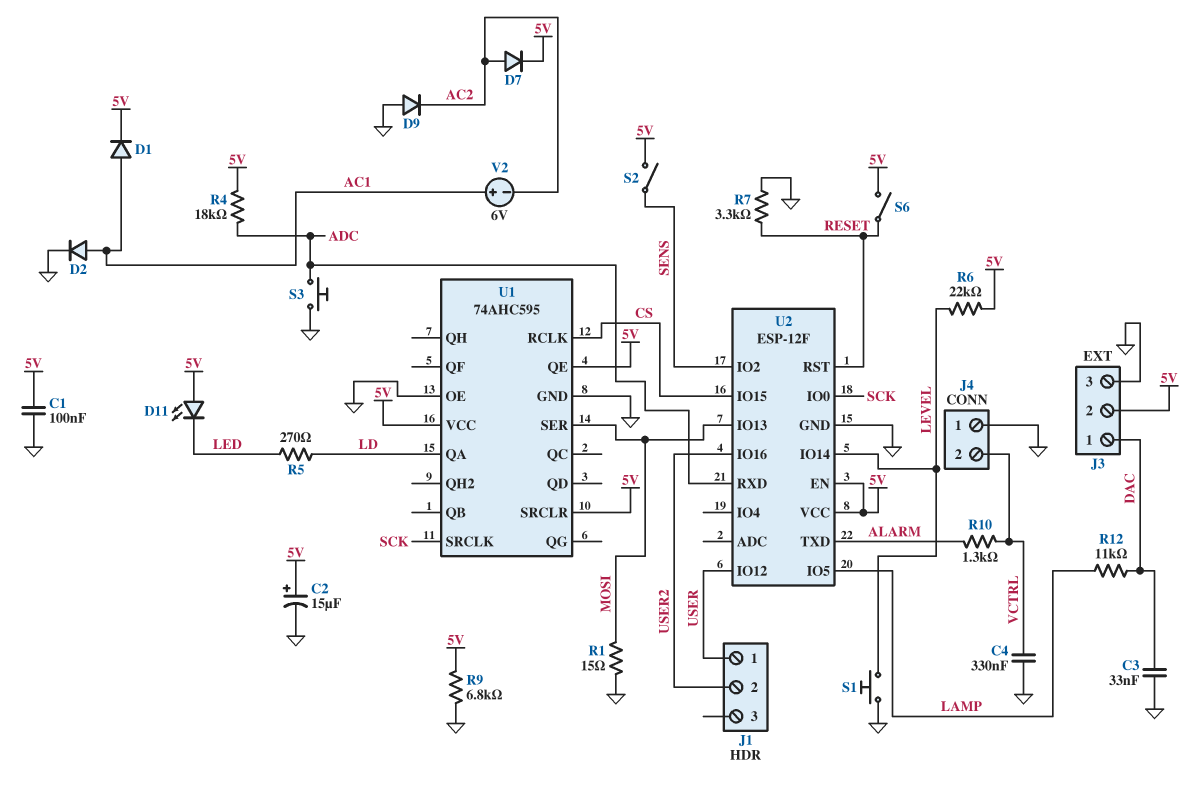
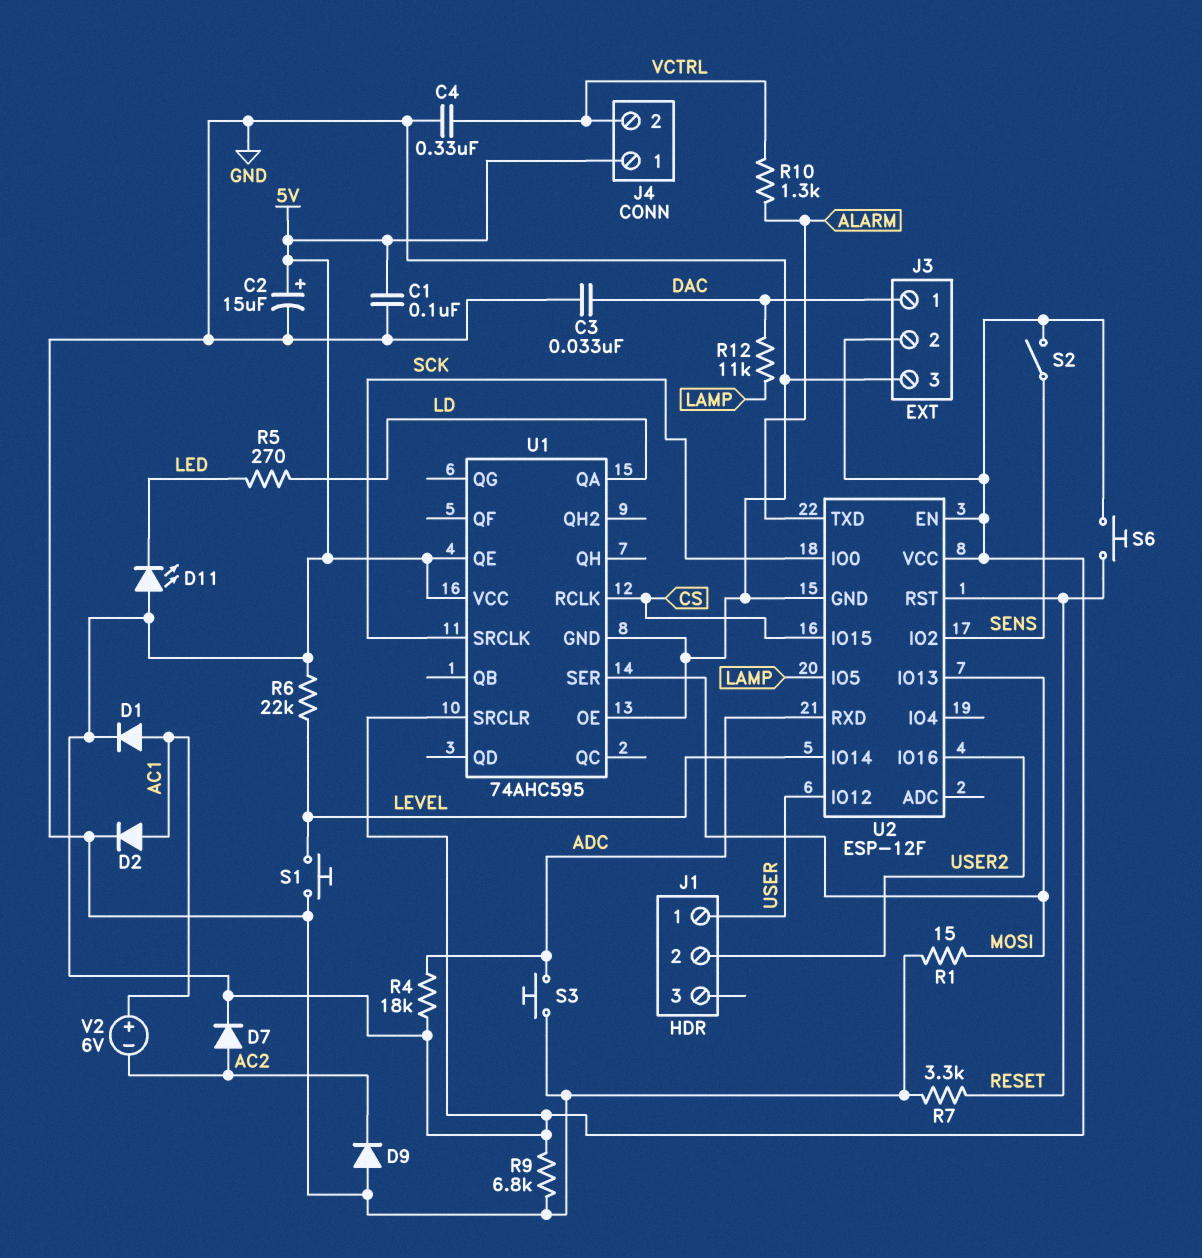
J4 pin 1: GND -> 5V
S6: switch (5V, RESET) -> button (5V, RESET)

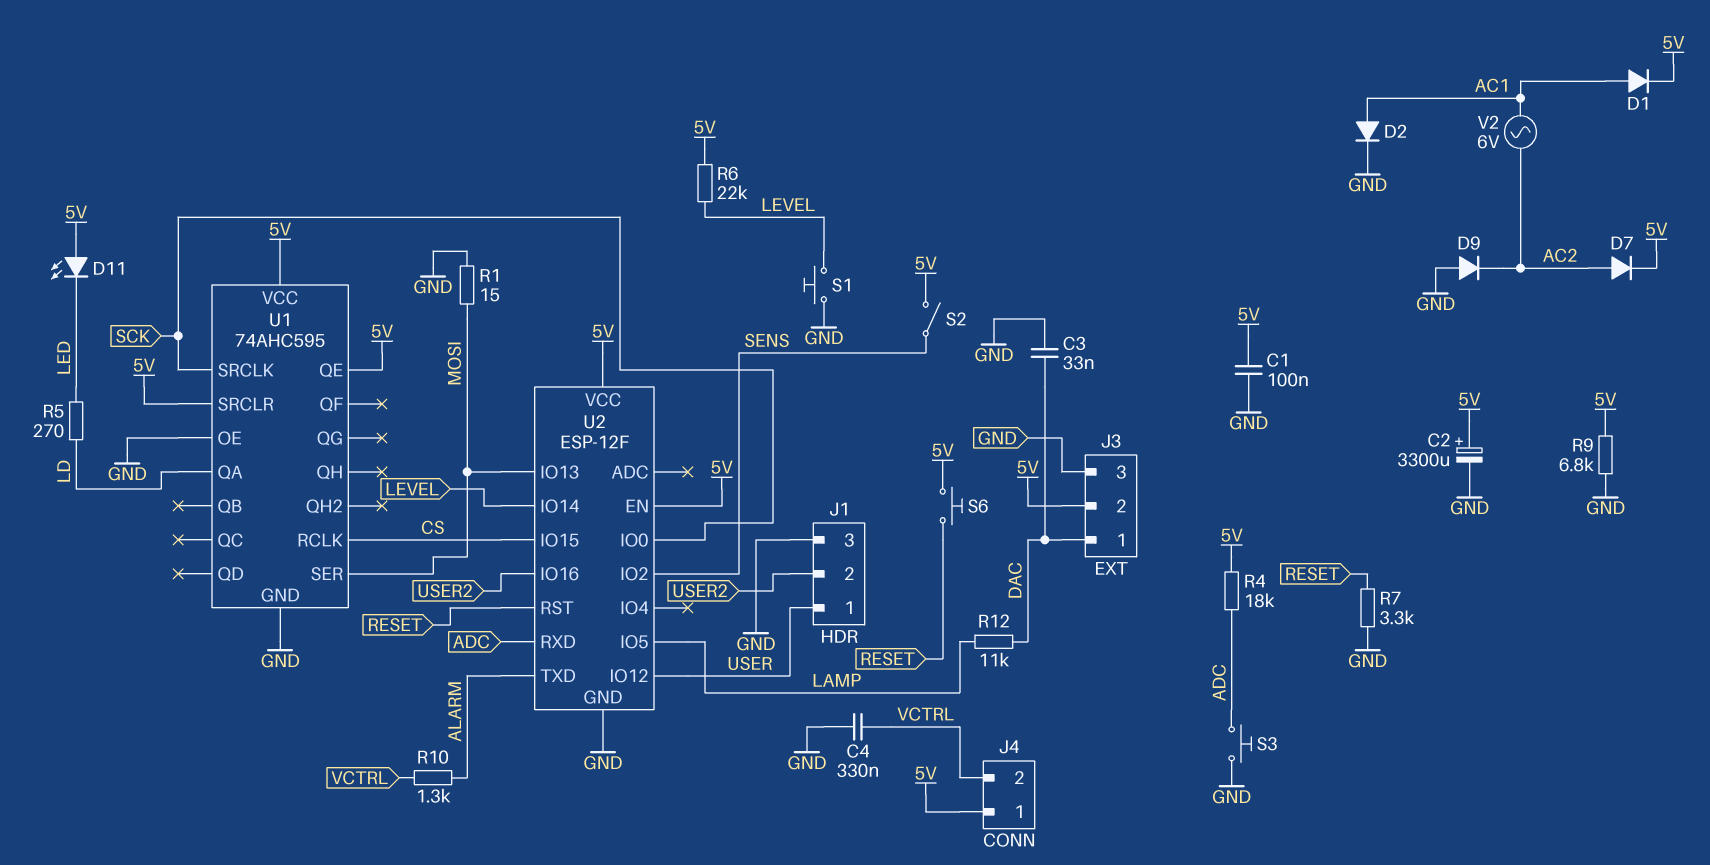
C2: 15uF (plus 5V, minus GND) -> 3300uF (plus 5V, minus GND)
J1 pin 3: none -> GND
V2: 6V (plus AC1, minus AC2) -> AC 6V (AC1, AC2)

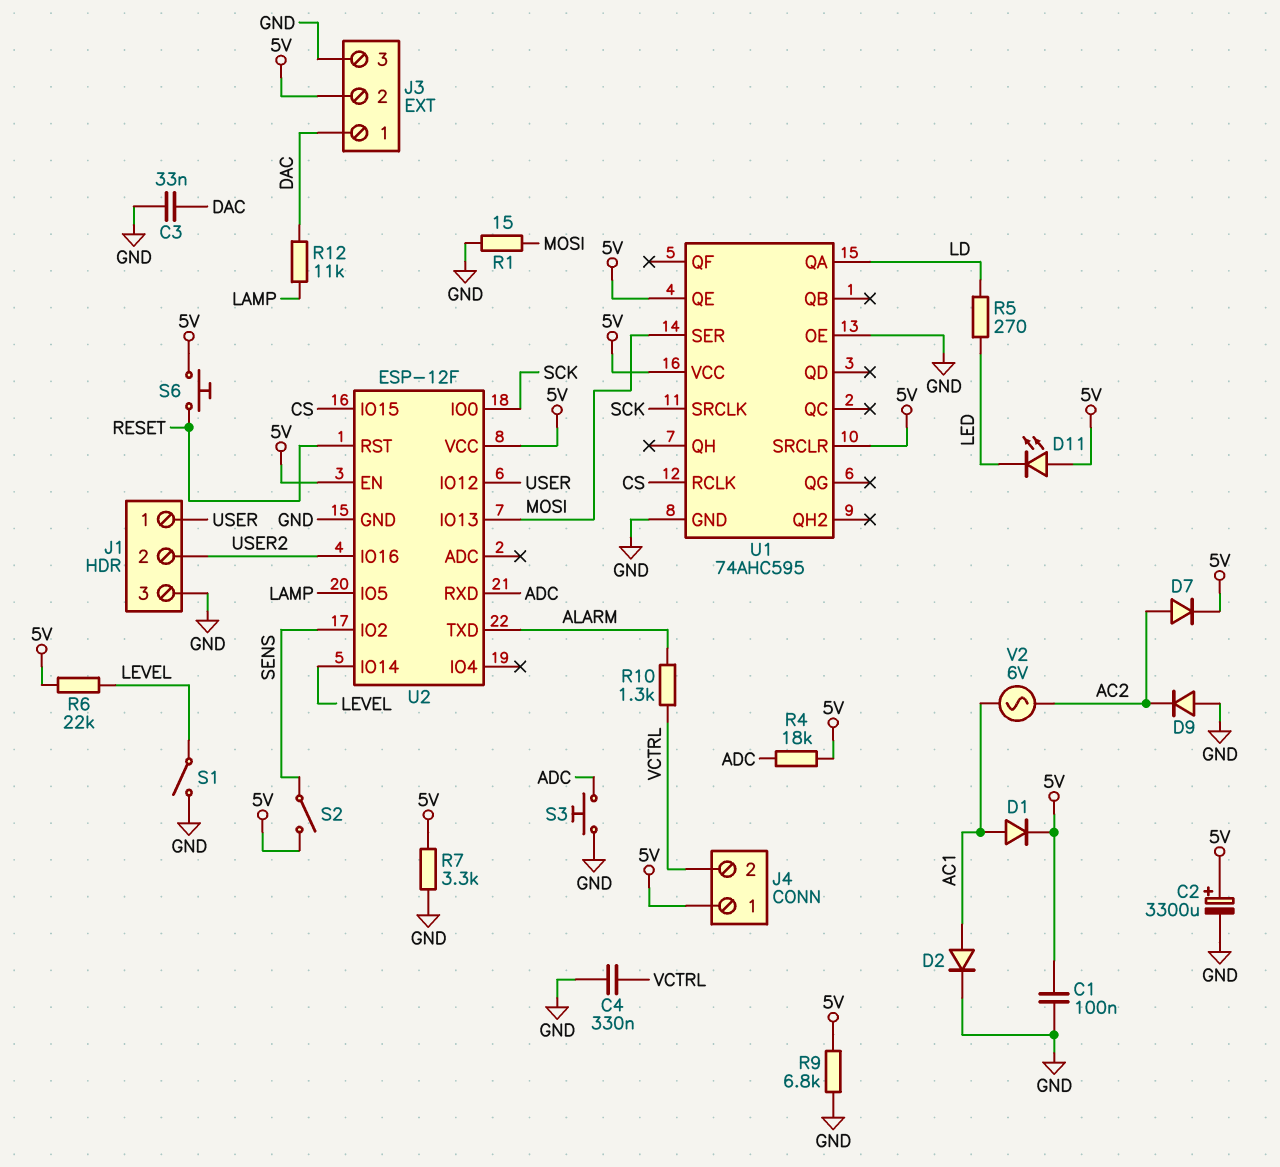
R7: 3.3k (GND, RESET) -> 3.3k (5V, GND)
S1: button (GND, LEVEL) -> switch (GND, LEVEL)

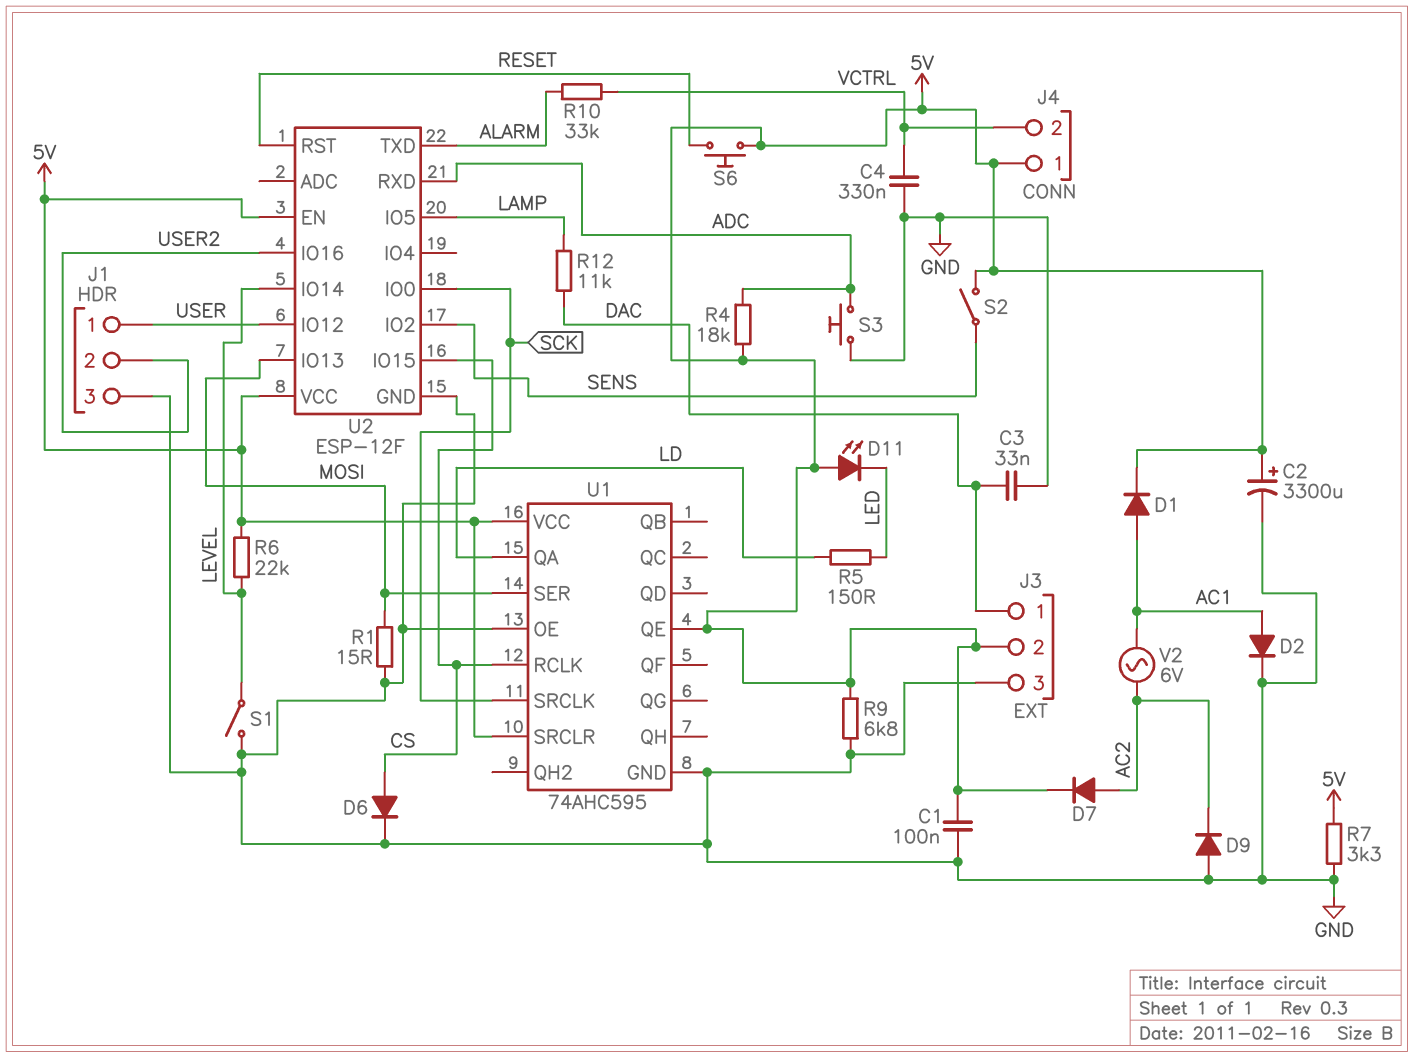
D6: none -> diode (A CS, K GND)
R5: 270 (LD, LED) -> 150 (LD, LED)
R10: 1.3k (ALARM, VCTRL) -> 33k (ALARM, VCTRL)

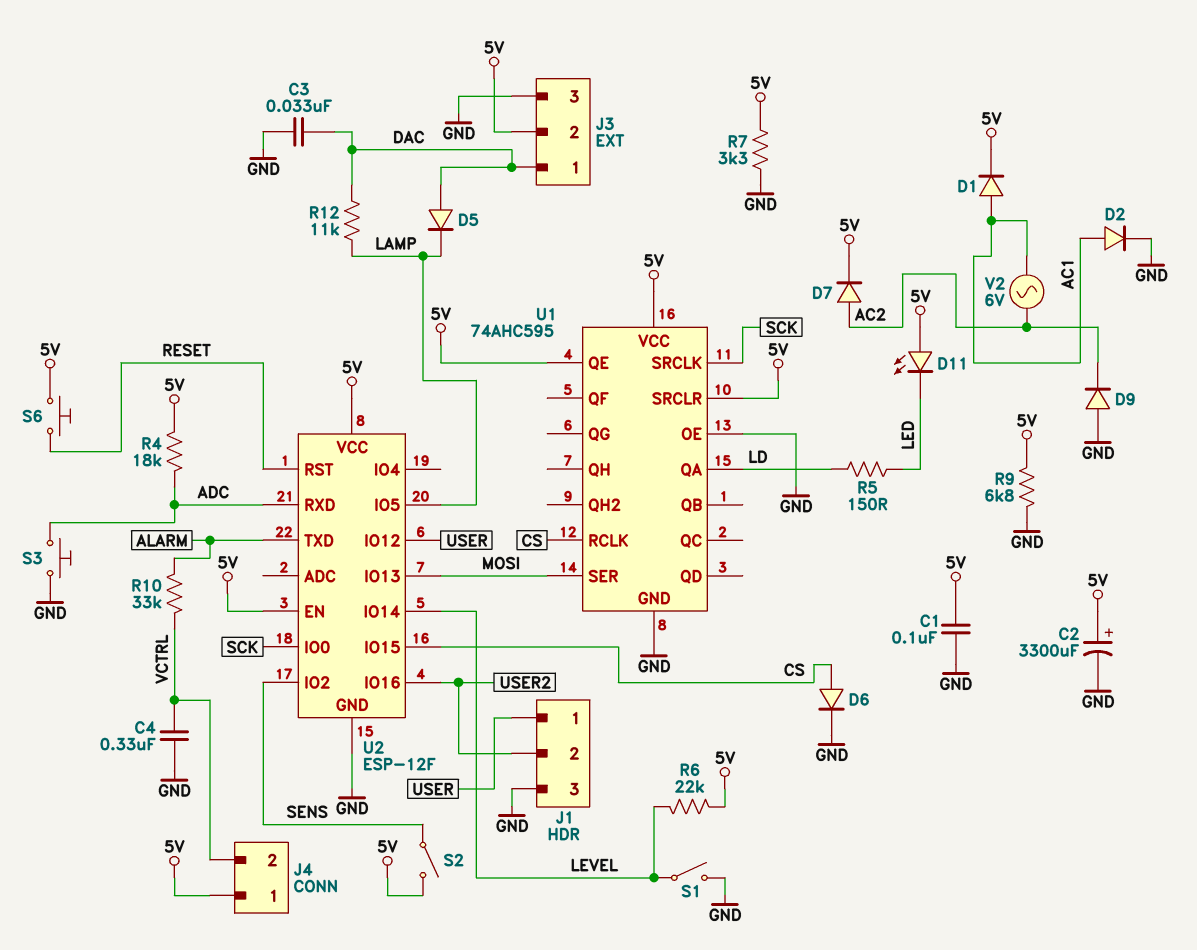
D5: none -> diode (A DAC, K LAMP)
R1: 15 (GND, MOSI) -> none

